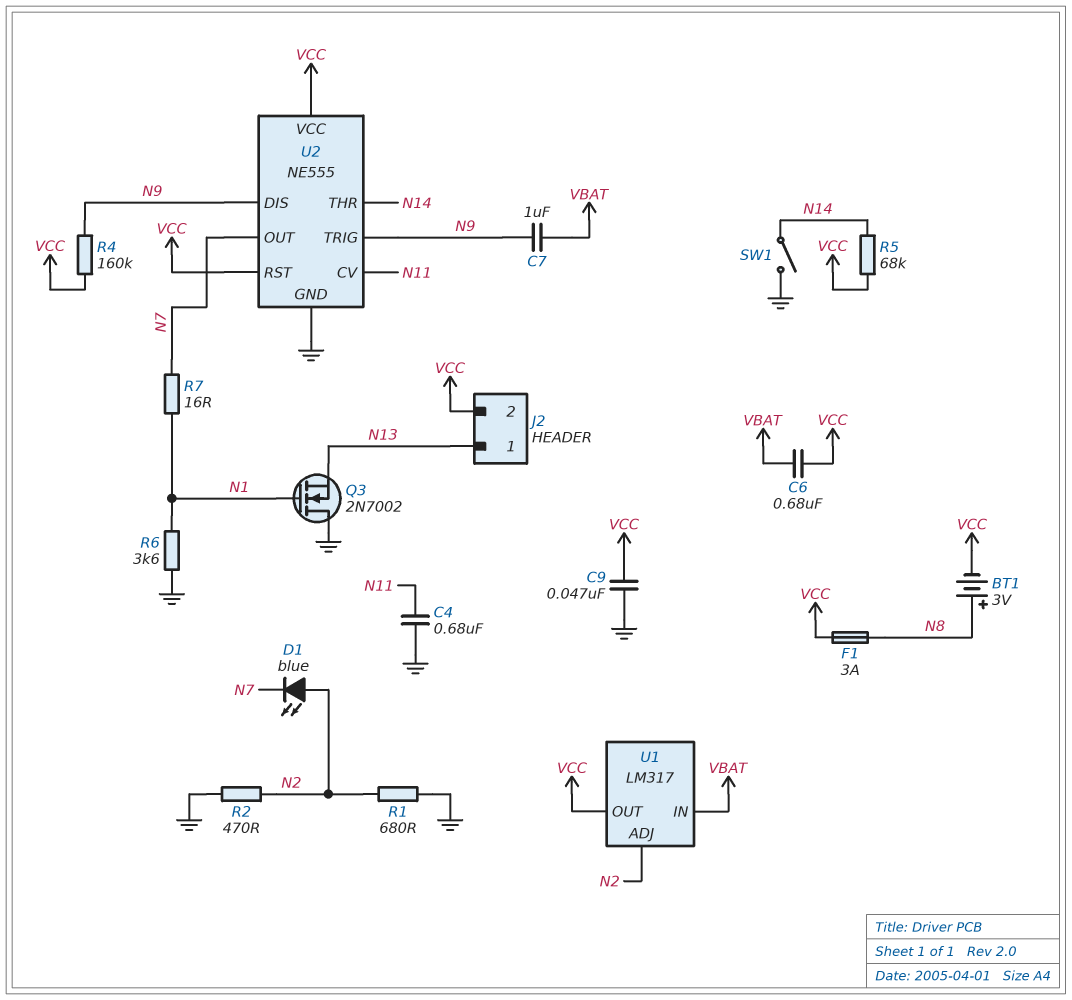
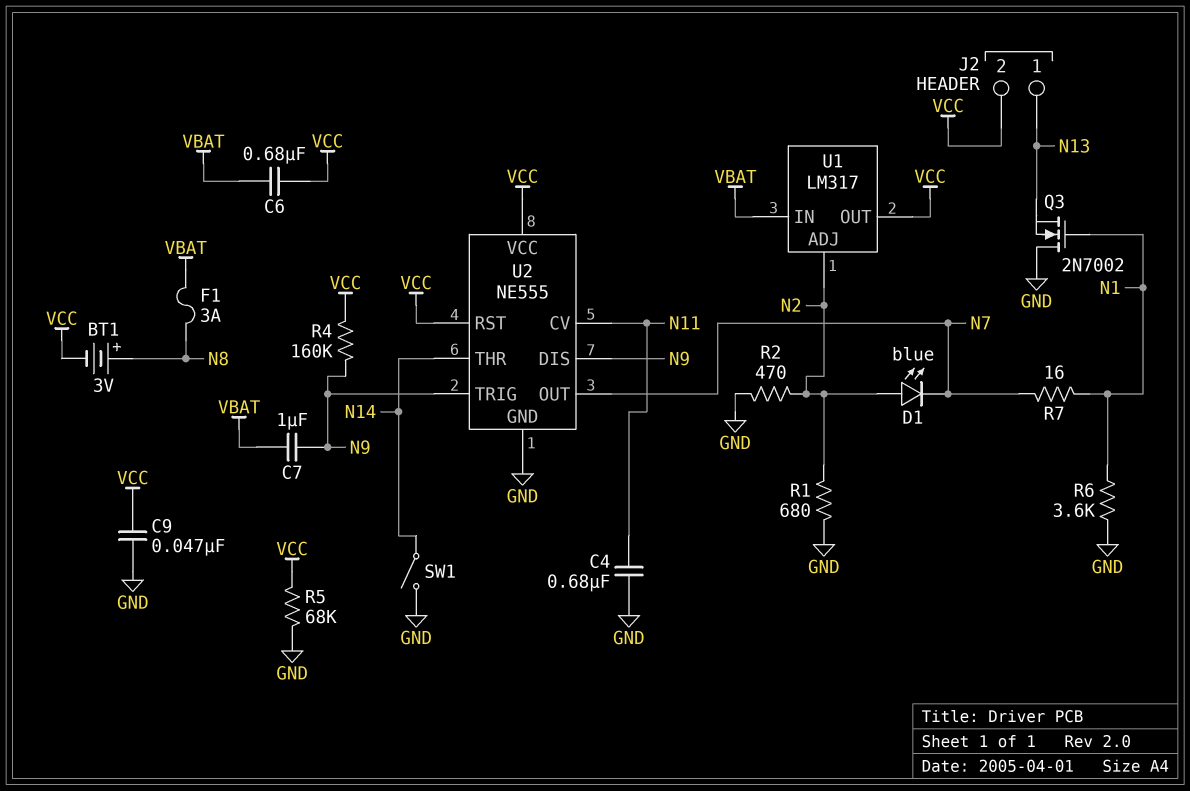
F1: 3A (N8, VCC) -> 3A (N8, VBAT)
R5: 68k (N14, VCC) -> 68k (GND, VCC)

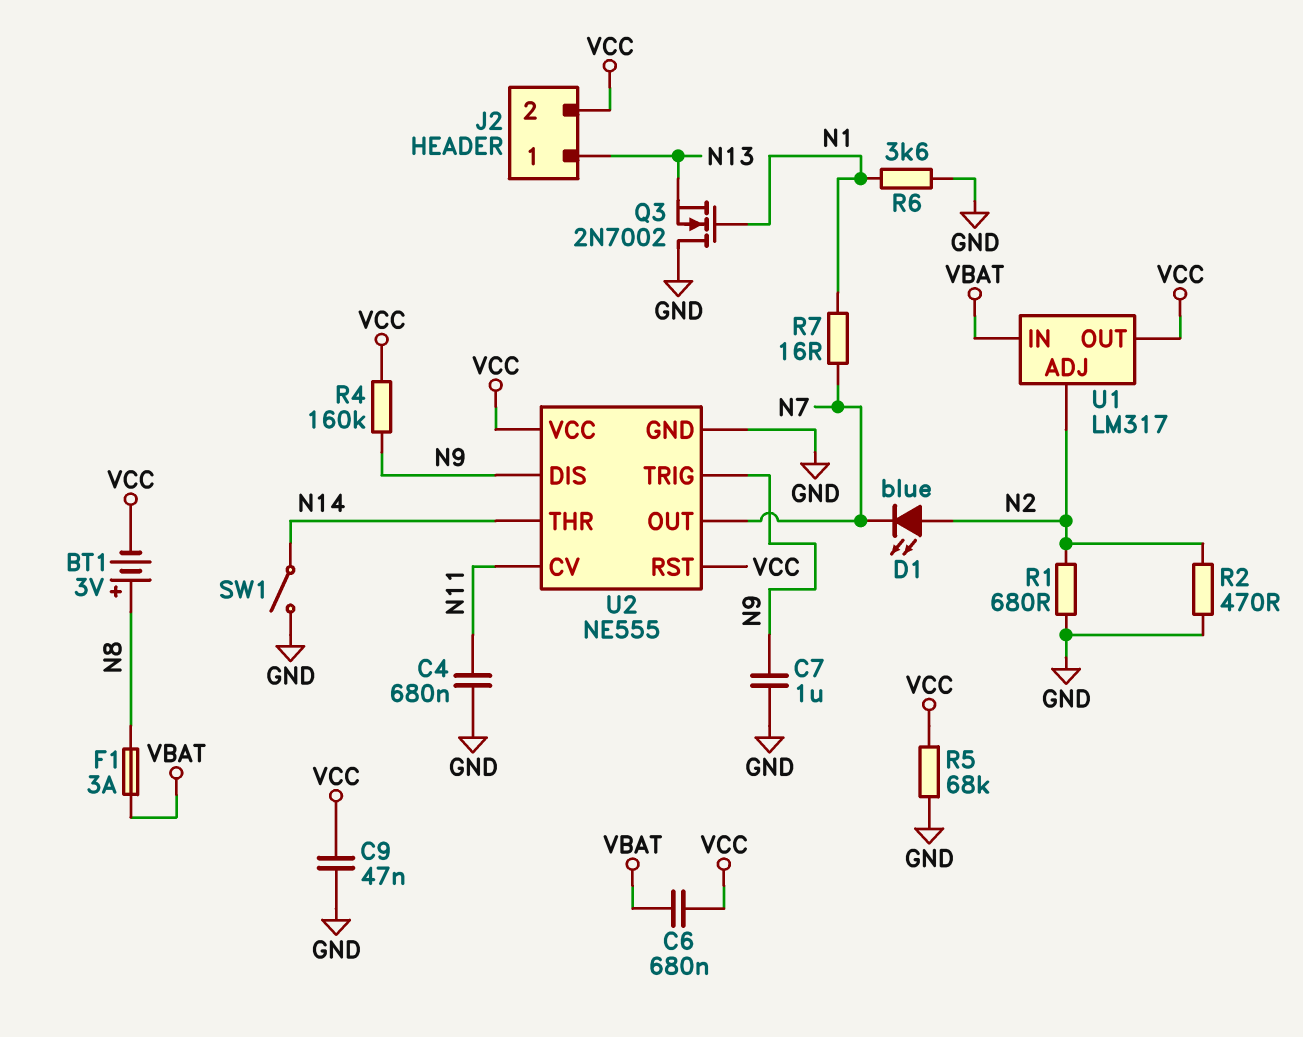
C7: 1uF (N9, VBAT) -> 1uF (GND, N9)

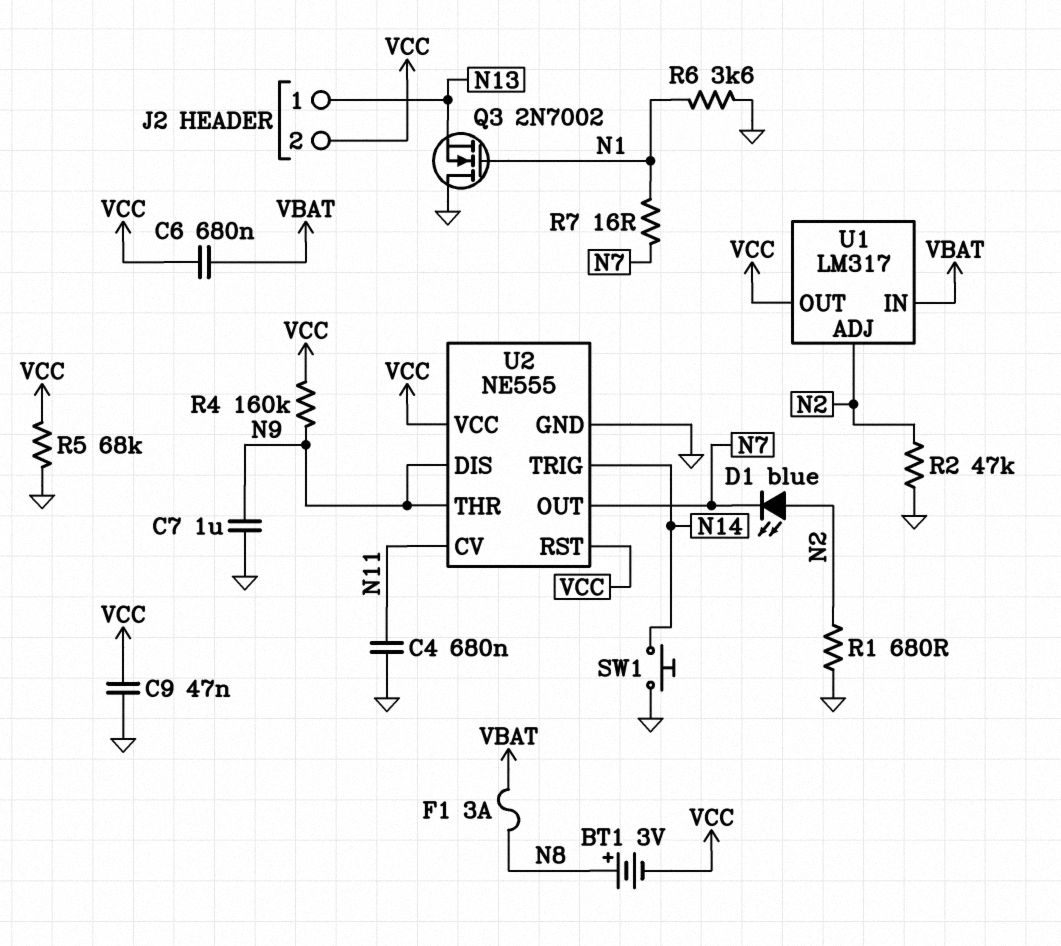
R2: 470 (GND, N2) -> 47k (GND, N2)
SW1: switch (GND, N14) -> button (GND, N14)
U2 pin THR: N14 -> N9
U2 pin TRIG: N9 -> N14

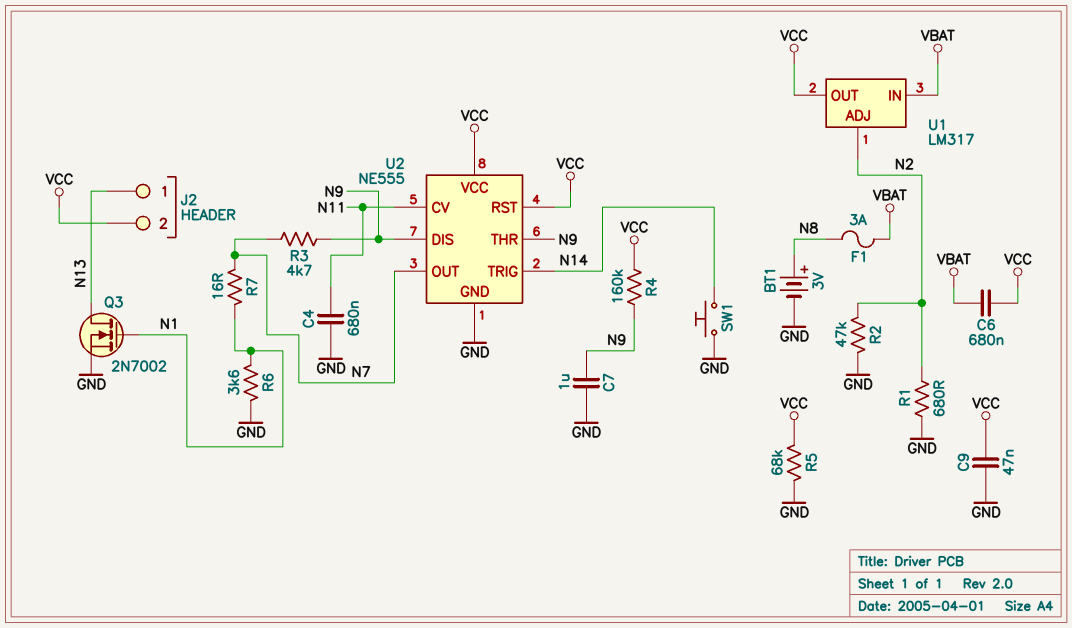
BT1: 3V (plus N8, minus VCC) -> 3V (plus N8, minus GND)
D1: LED blue (A N2, K N7) -> none
Q3: NMOS 2N7002 (G N1, D GND, S N13) -> NMOS 2N7002 (G N1, D N13, S GND)
R3: none -> 4.7k (N7, N9)

